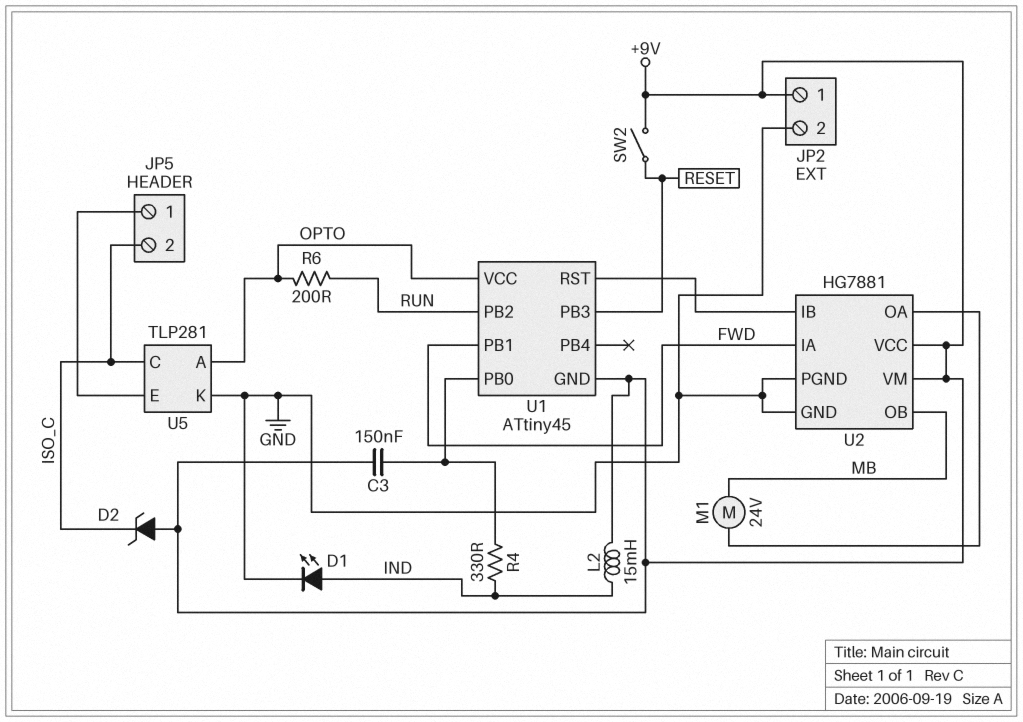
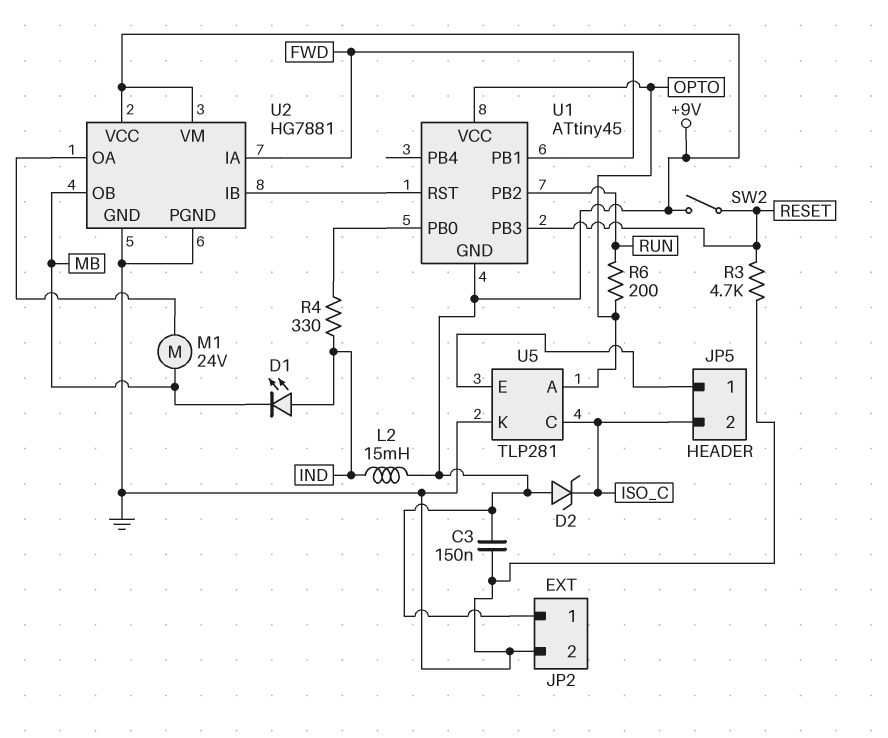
C3: 150nF (+9V, U1/PB0) -> 150nF (+9V, GND)
D1: LED (A IND, K GND) -> LED (A IND, K MB)
R3: none -> 4.7k (GND, RESET)

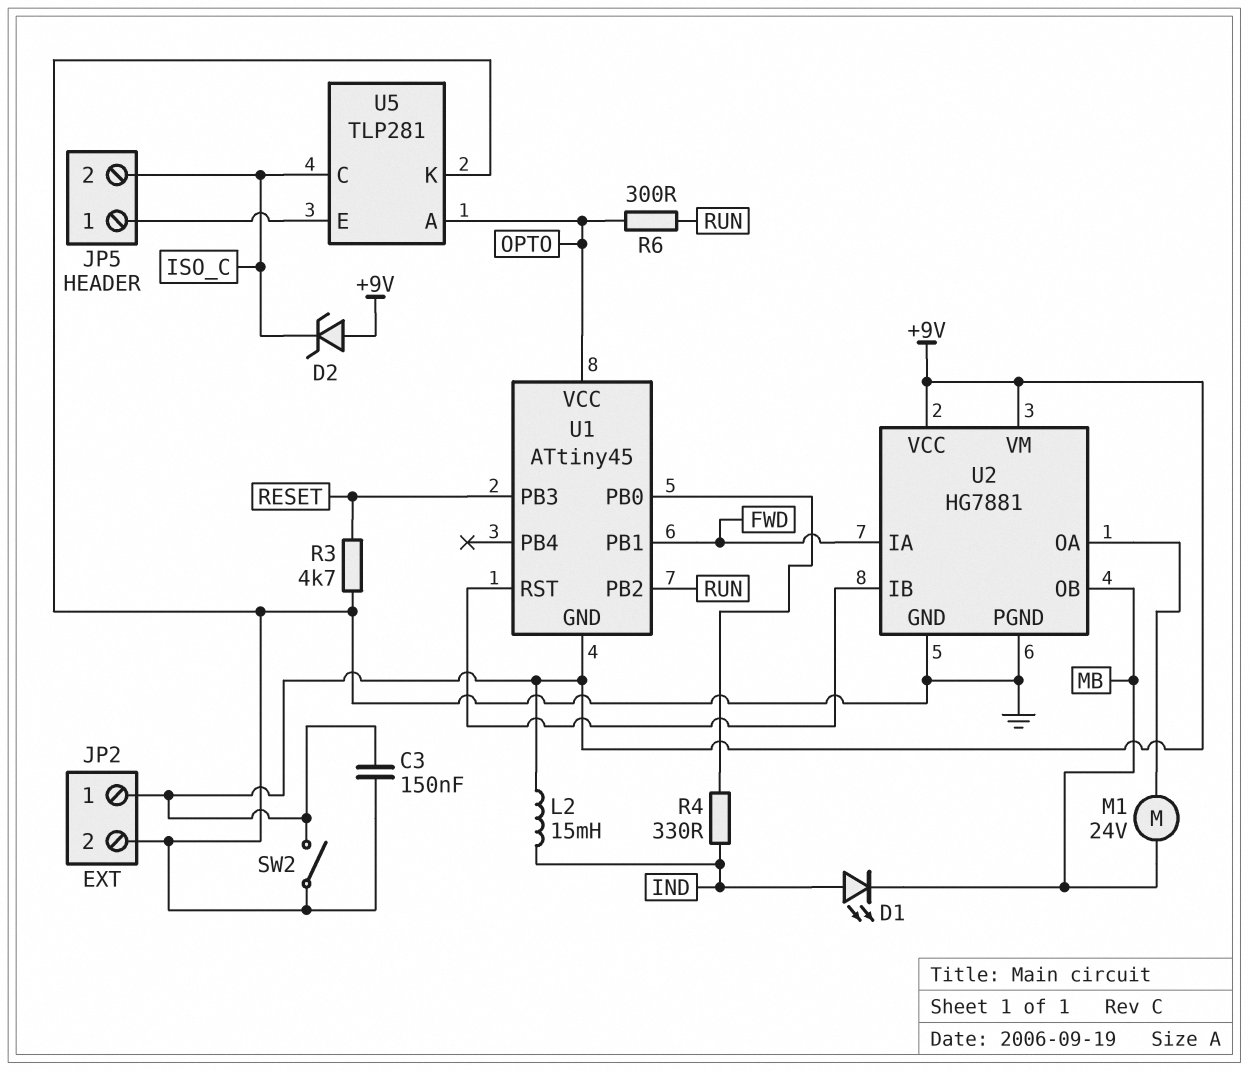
R6: 200 (OPTO, RUN) -> 300 (OPTO, RUN)
SW2: switch (+9V, RESET) -> switch (+9V, GND)

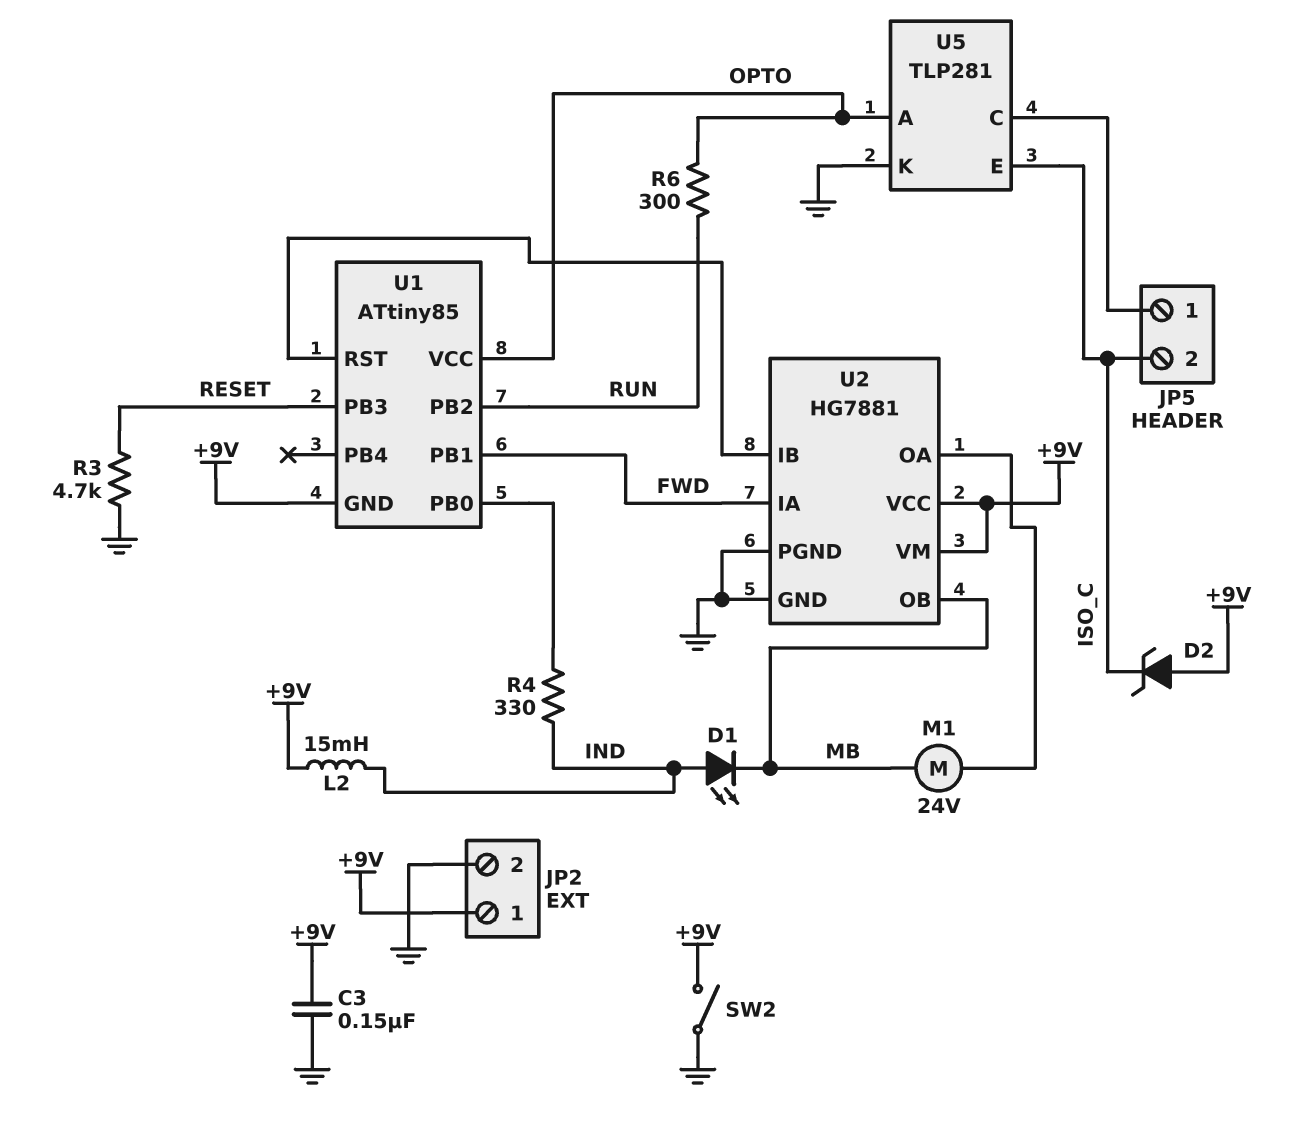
U1: ATtiny45 -> ATtiny85
U5 pin C: ISO_C -> JP5/1
U5 pin E: JP5/1 -> ISO_C

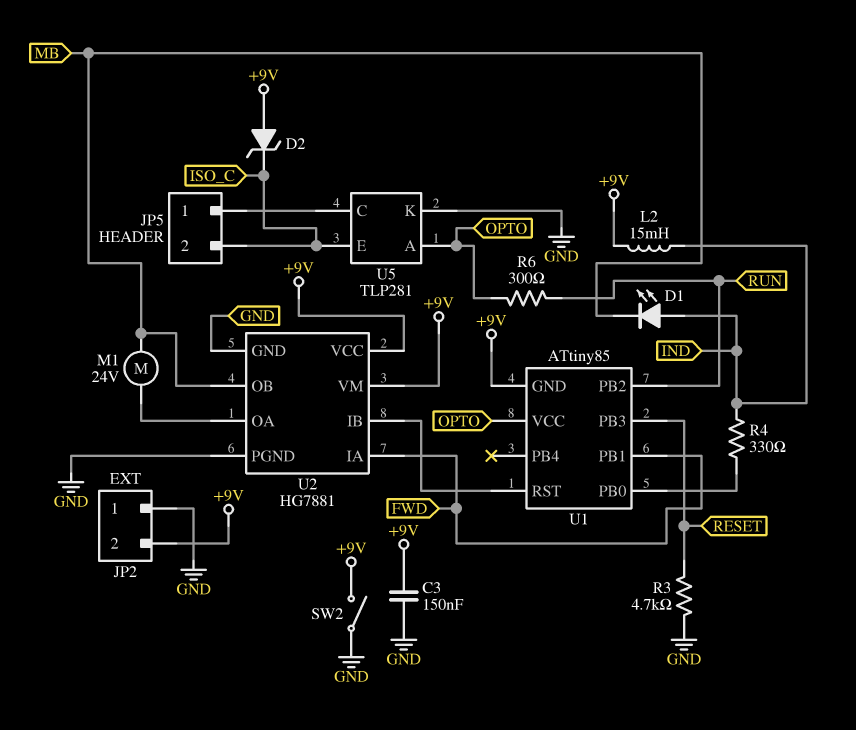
JP2 pin 1: +9V -> GND
JP2 pin 2: GND -> +9V

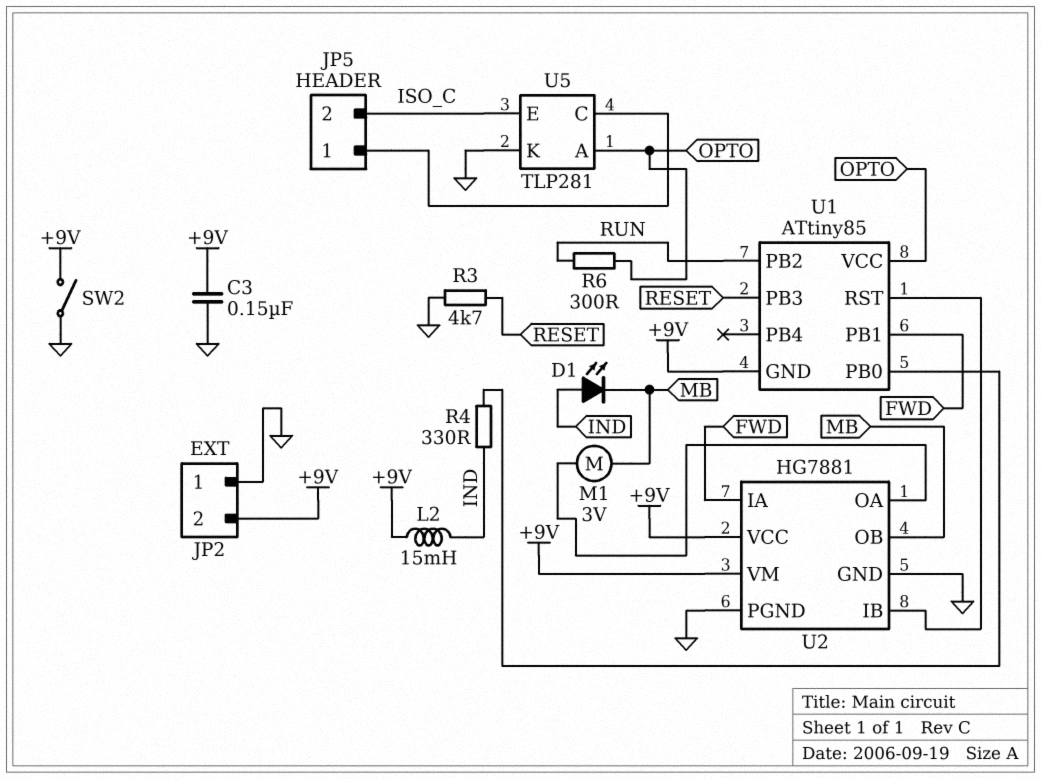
D2: zener (A +9V, K ISO_C) -> none
M1: motor 24V (MB, U2/OA) -> motor 3V (MB, U2/OA)

